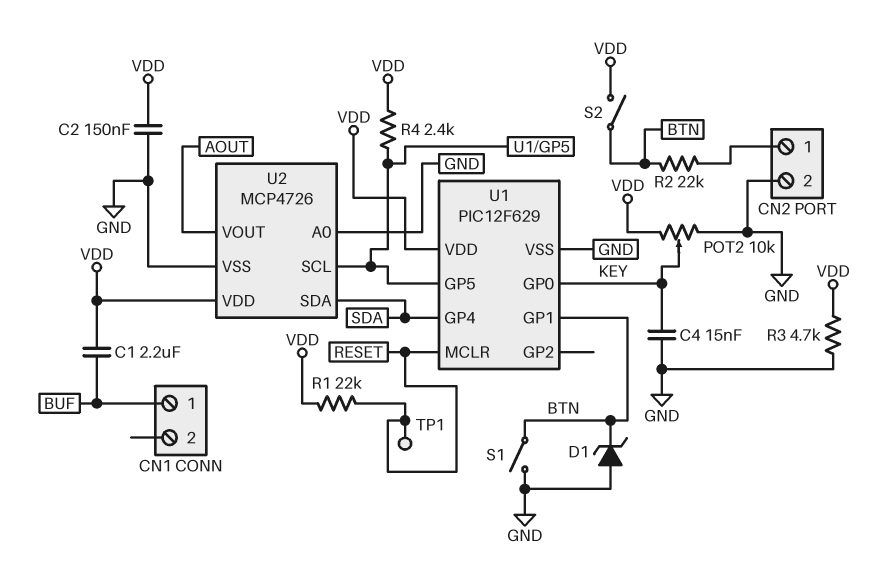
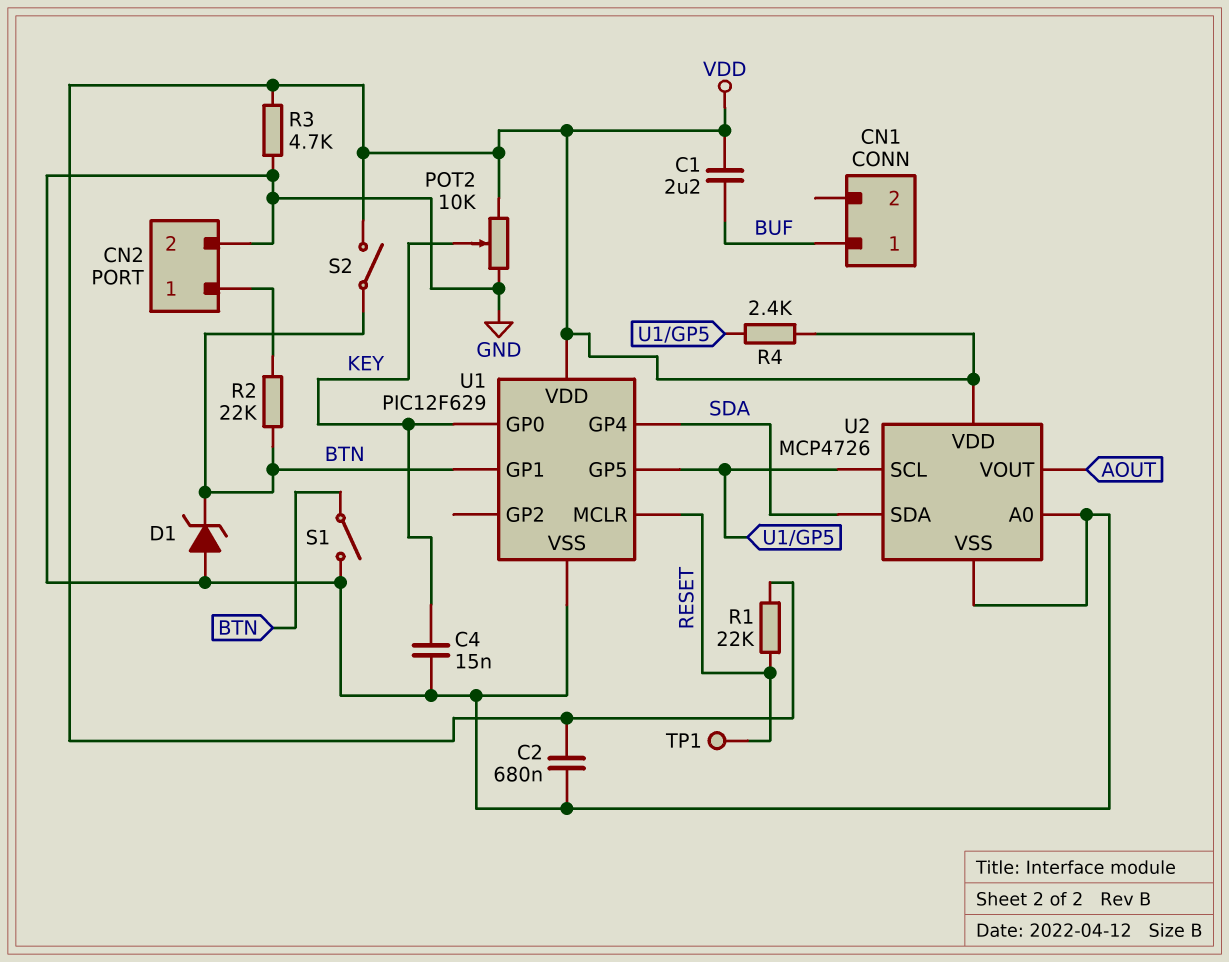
C2: 150nF (GND, VDD) -> 680nF (GND, VDD)

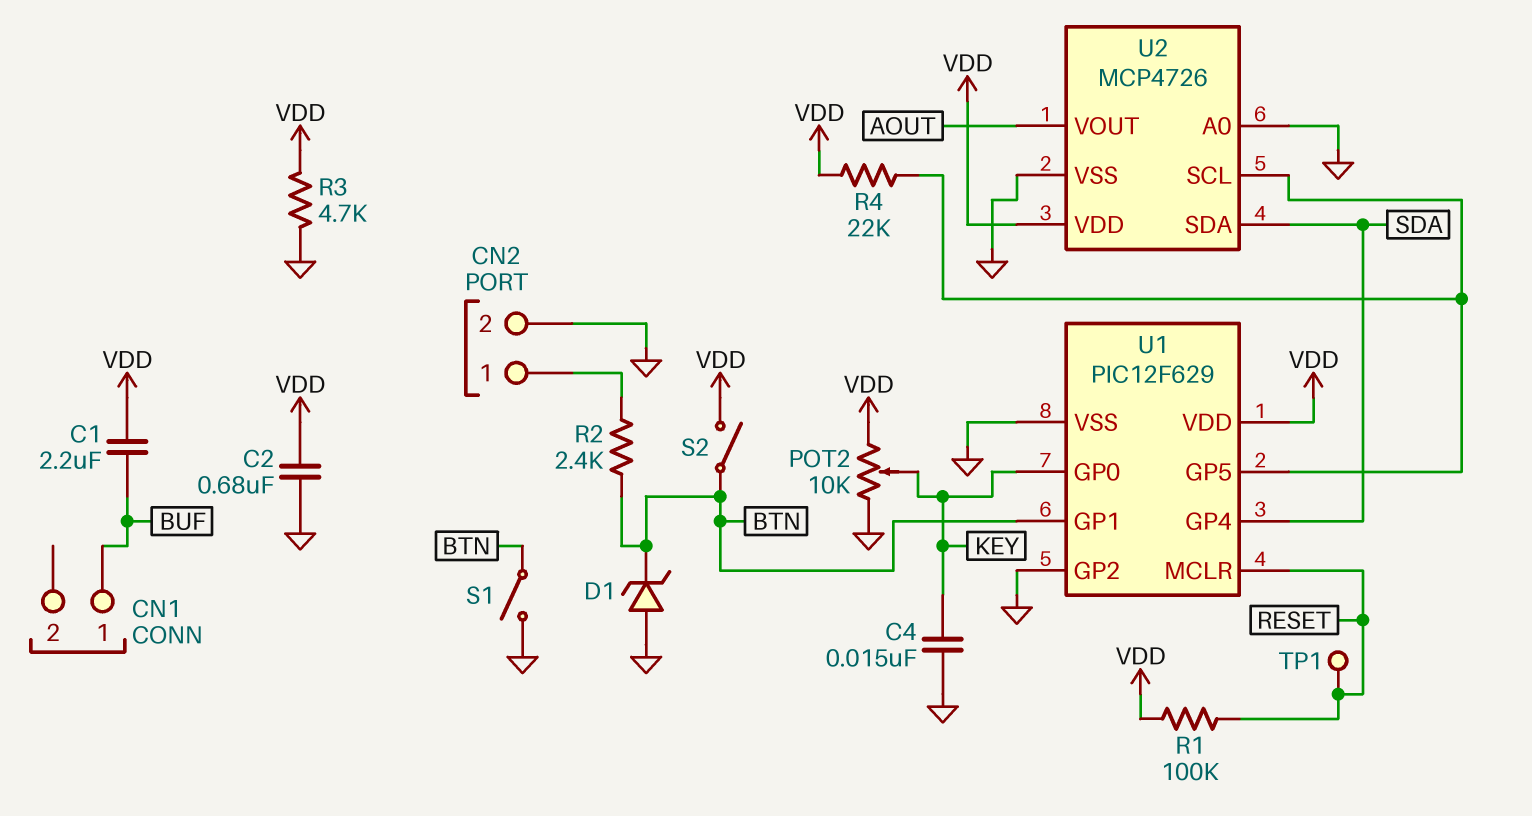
R1: 22k (RESET, VDD) -> 100k (RESET, VDD)
R2: 22k (BTN, CN2/1) -> 2.4k (BTN, CN2/1)
R4: 2.4k (U1/GP5, VDD) -> 22k (U1/GP5, VDD)
U1 pin GP2: none -> GND

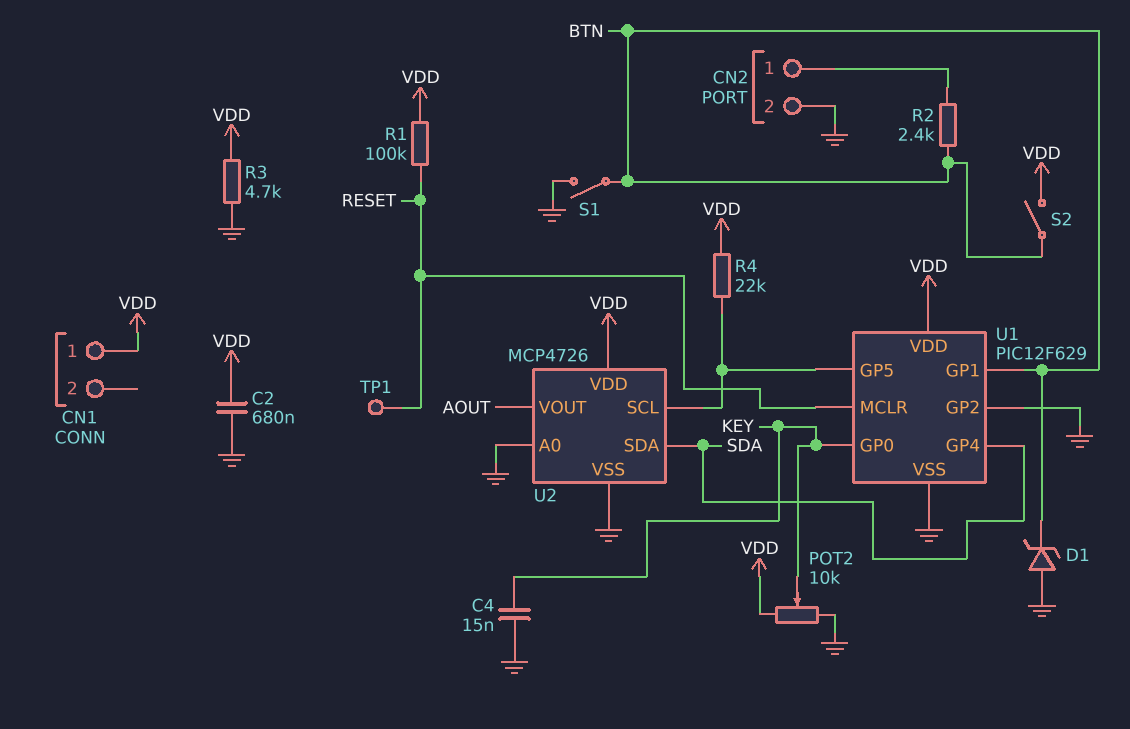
C1: 2.2uF (BUF, VDD) -> none
CN1 pin 1: BUF -> VDD

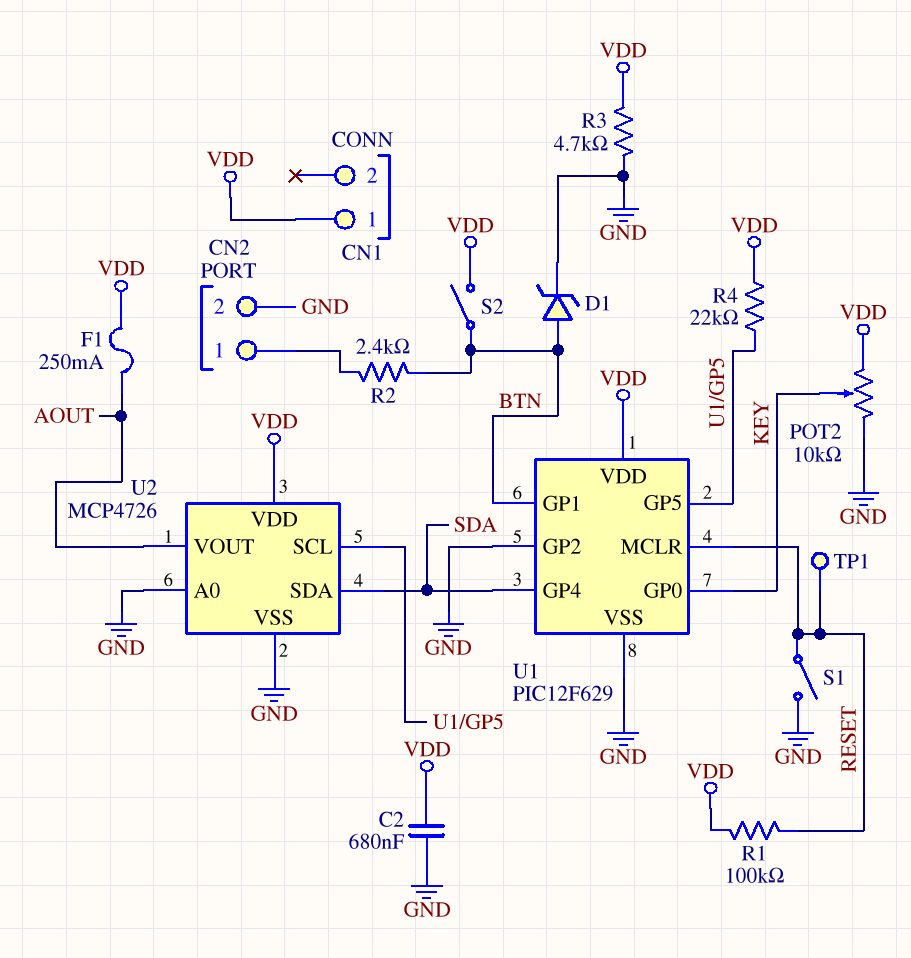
C4: 15nF (GND, KEY) -> none
D1: zener (A GND, K BTN) -> zener (A BTN, K GND)
F1: none -> 250mA (AOUT, VDD)
S1: switch (BTN, GND) -> switch (GND, RESET)

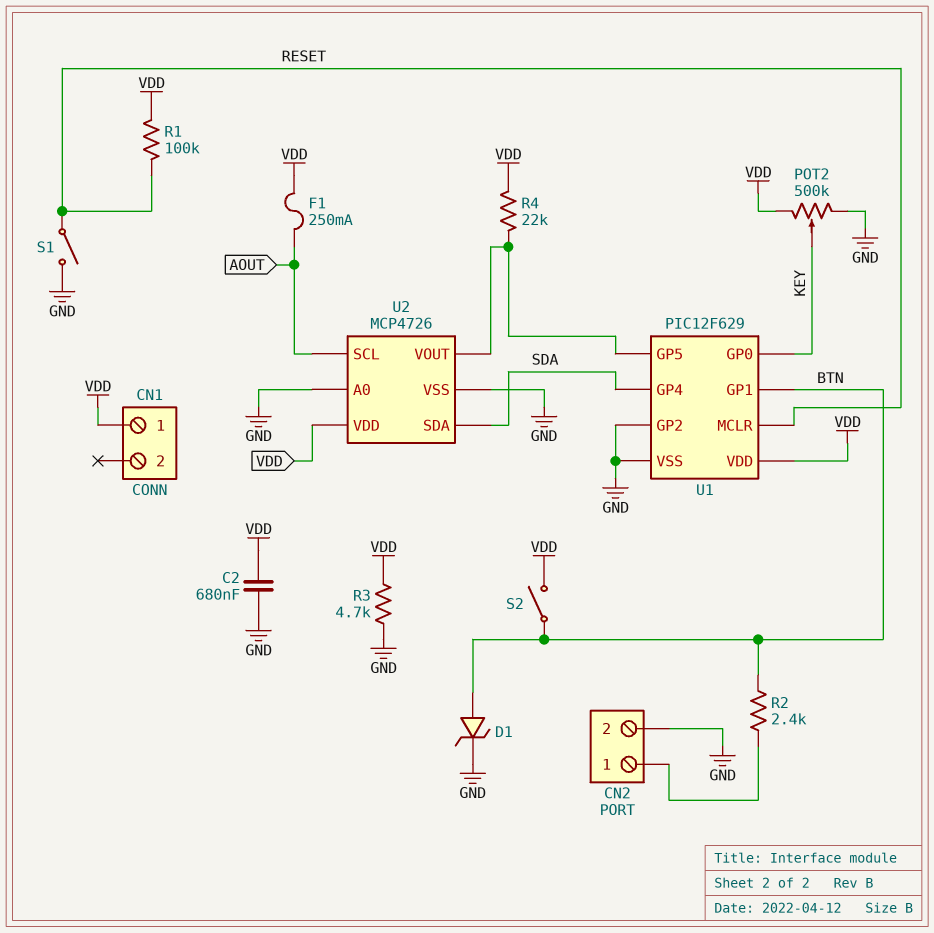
POT2: 10k (GND, VDD, wiper KEY) -> 500k (GND, VDD, wiper KEY)
TP1: test point (RESET) -> none
U2 pin SCL: U1/GP5 -> AOUT
U2 pin VOUT: AOUT -> U1/GP5

